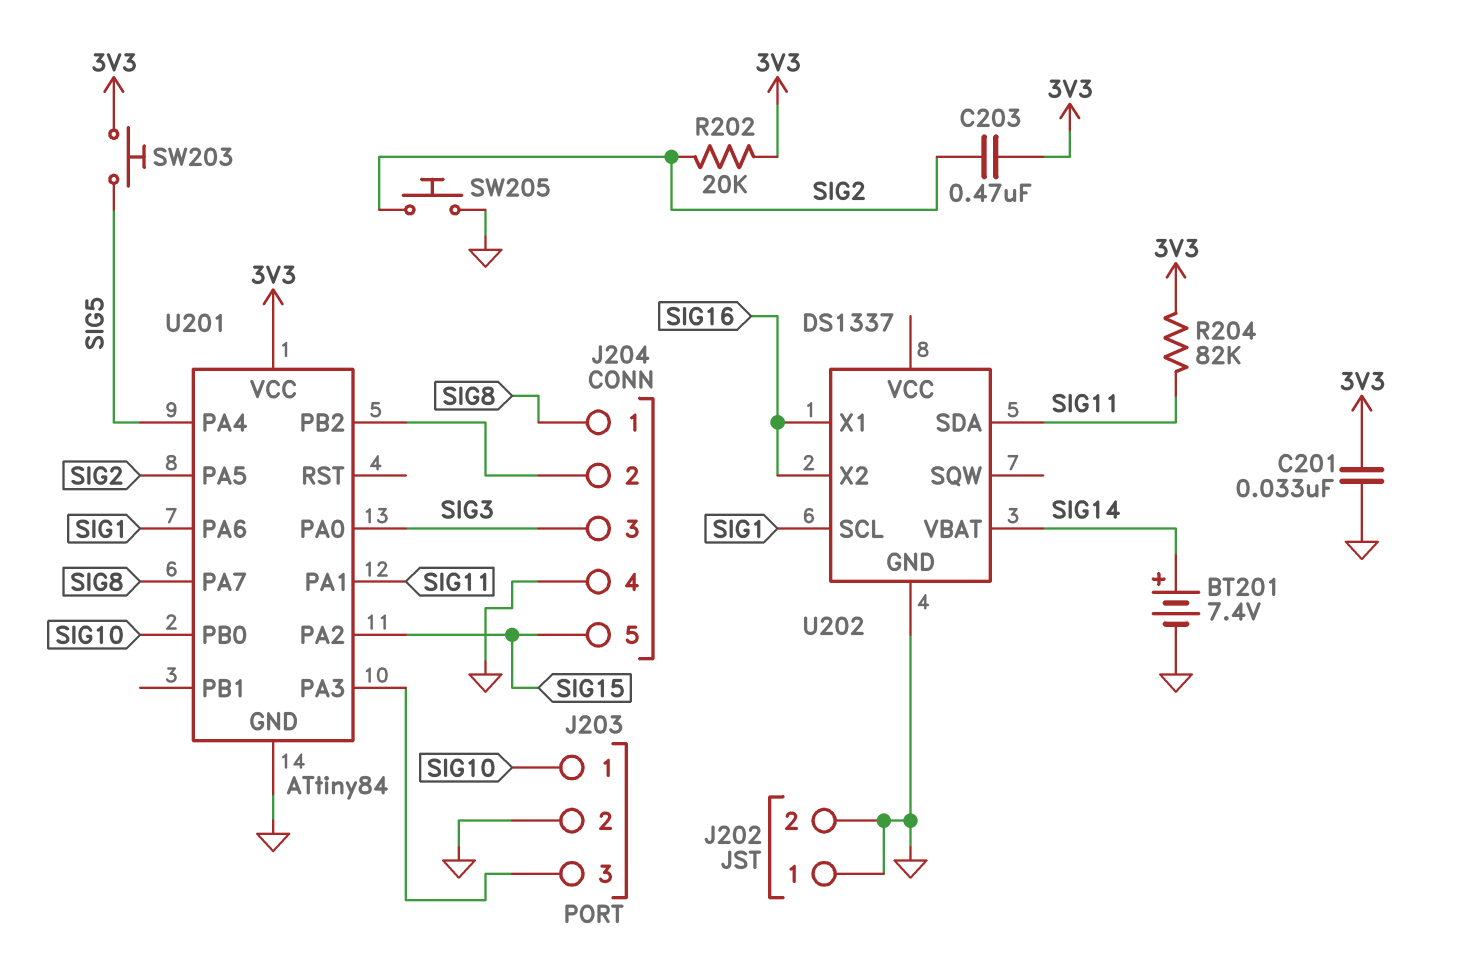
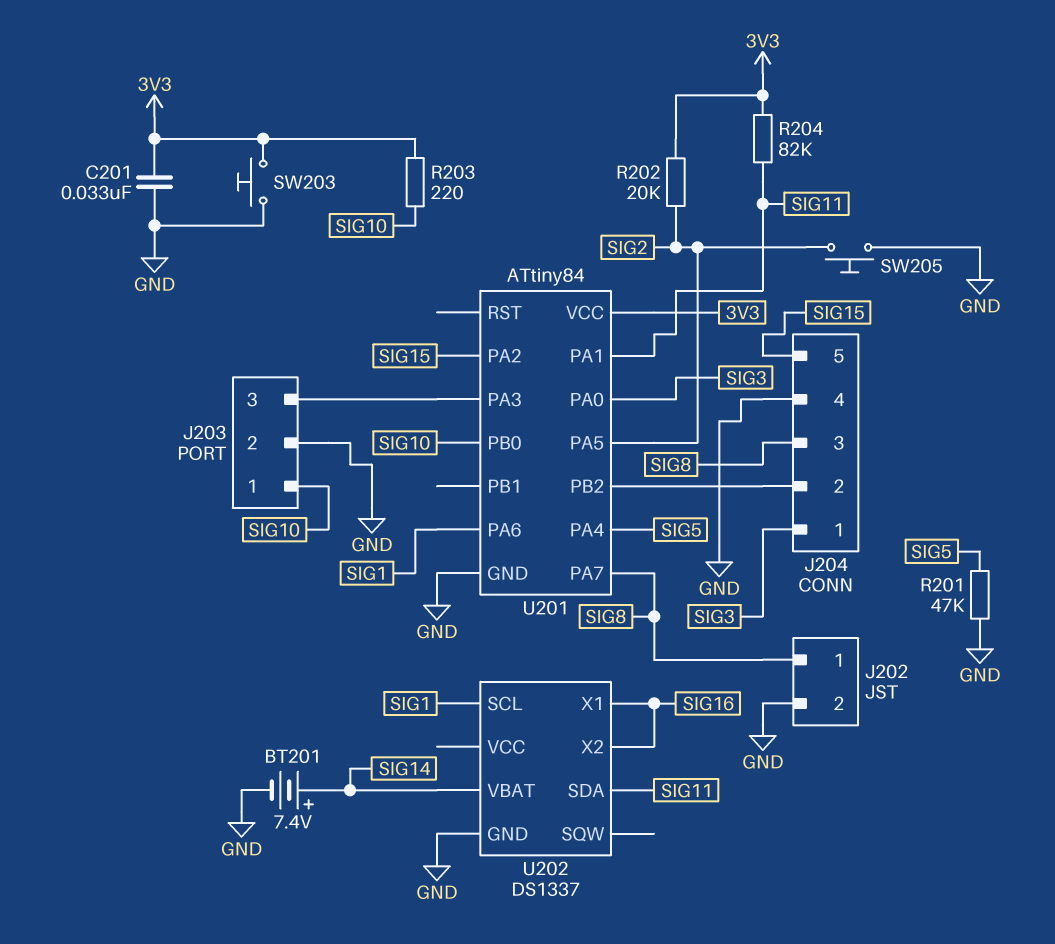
C203: 470nF (3V3, SIG2) -> none
J202 pin 1: GND -> SIG8
J204 pin 1: SIG8 -> SIG3
J204 pin 3: SIG3 -> SIG8
R201: none -> 47k (GND, SIG5)
R203: none -> 220 (3V3, SIG10)
SW203: button (3V3, SIG5) -> button (3V3, GND)

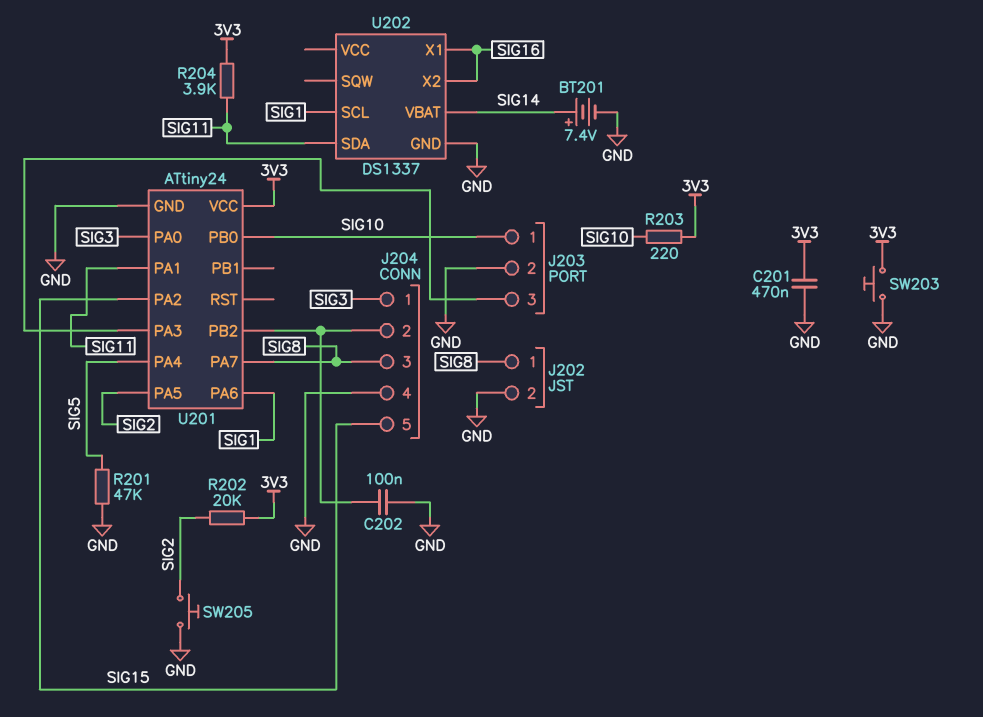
C201: 33nF (3V3, GND) -> 470nF (3V3, GND)
C202: none -> 100nF (GND, J204/2)
R204: 82k (3V3, SIG11) -> 3.9k (3V3, SIG11)
U201: ATtiny84 -> ATtiny24

